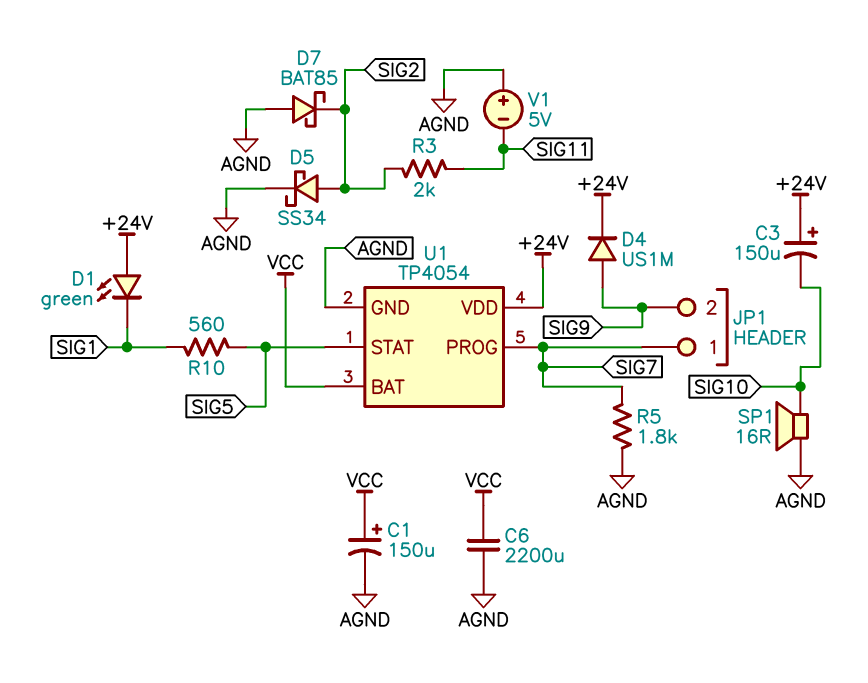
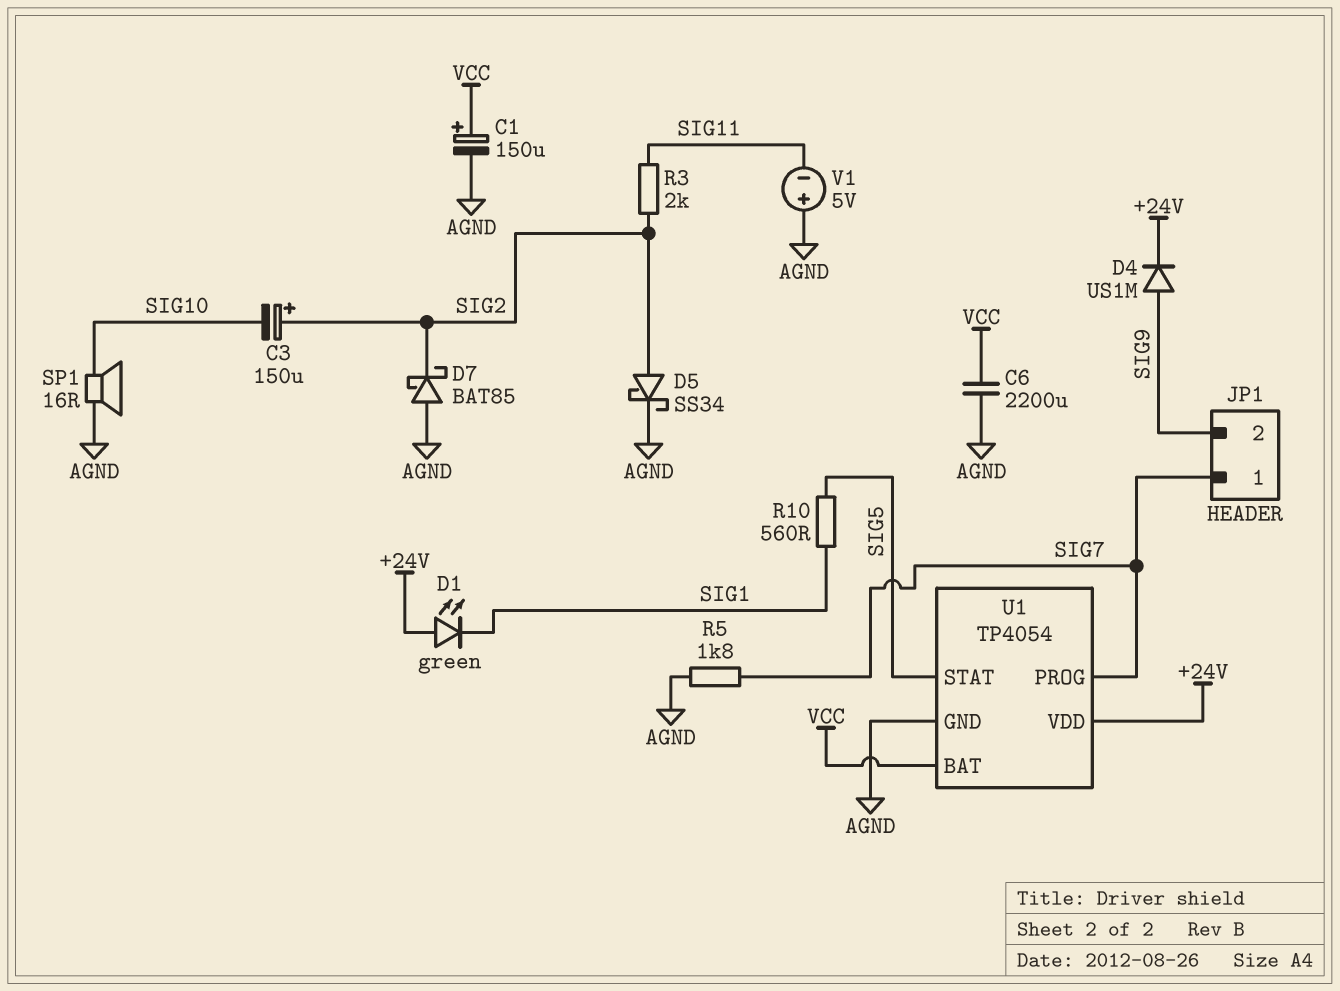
C3: 150uF (plus +24V, minus SIG10) -> 150uF (plus SIG2, minus SIG10)

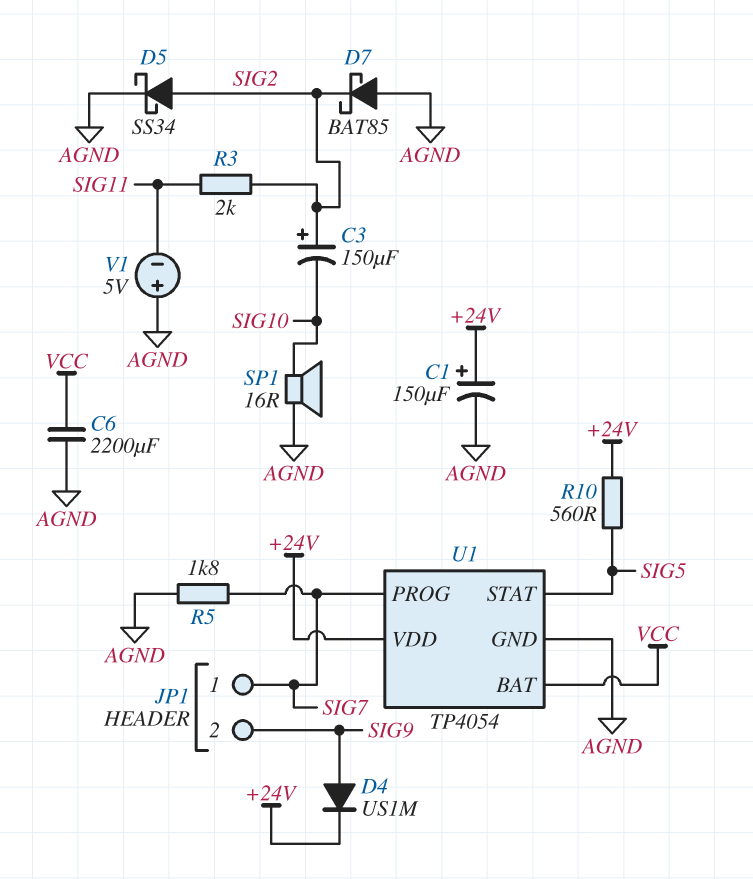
C1: 150uF (plus VCC, minus AGND) -> 150uF (plus +24V, minus AGND)
D1: LED green (A +24V, K SIG1) -> none
R10: 560 (SIG1, SIG5) -> 560 (+24V, SIG5)

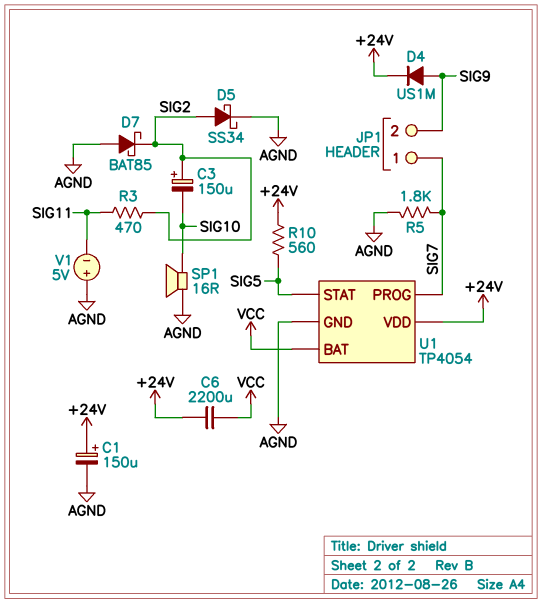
C6: 2200uF (AGND, VCC) -> 2200uF (+24V, VCC)
R3: 2k (SIG2, SIG11) -> 470 (SIG2, SIG11)

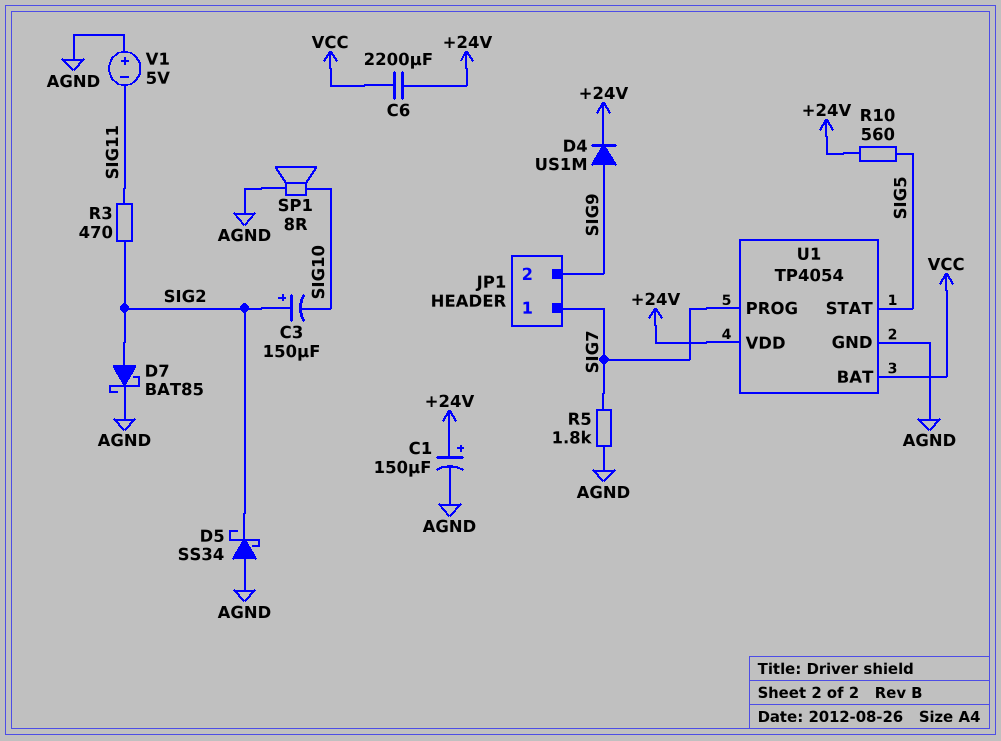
D5: schottky SS34 (A SIG2, K AGND) -> schottky SS34 (A AGND, K SIG2)
D7: schottky BAT85 (A AGND, K SIG2) -> schottky BAT85 (A SIG2, K AGND)
SP1: speaker 16R (AGND, SIG10) -> speaker 8R (AGND, SIG10)

